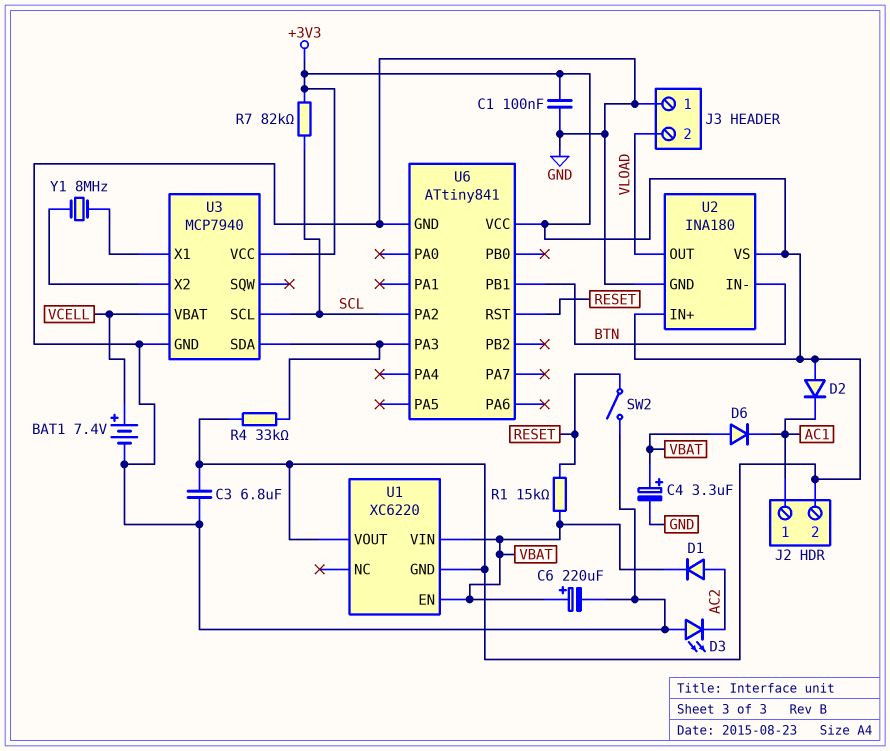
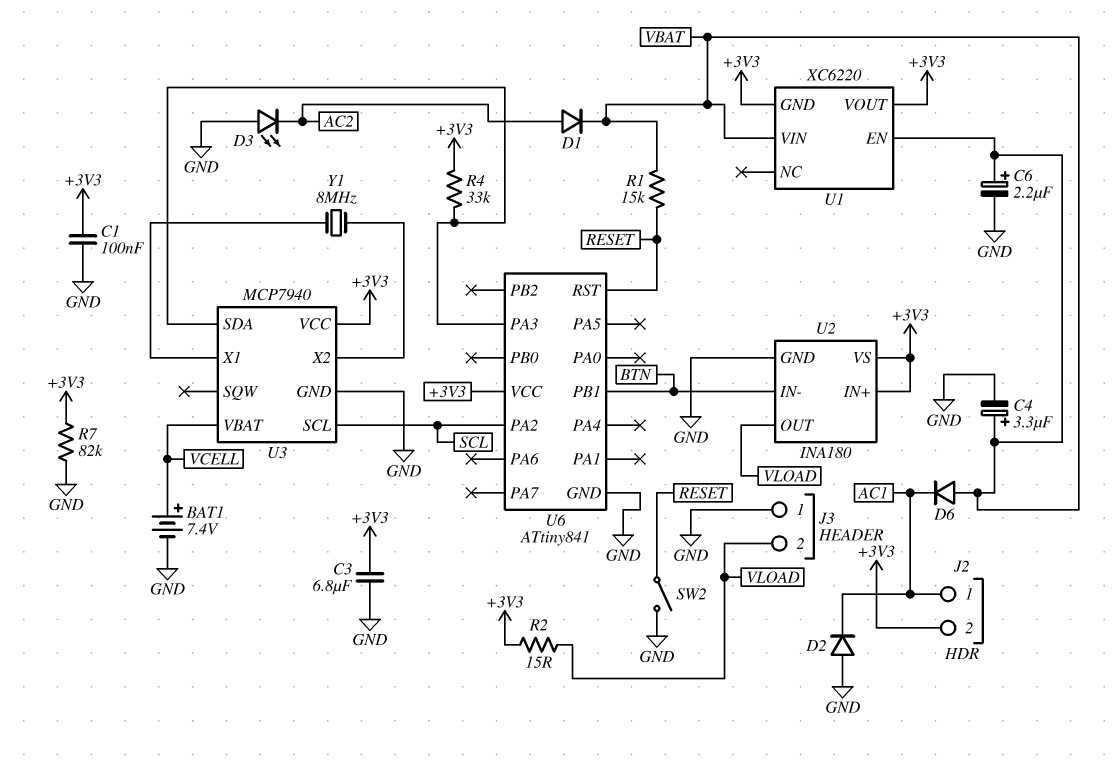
C6: 220uF (plus VBAT, minus GND) -> 2.2uF (plus VBAT, minus GND)
D2: diode (A +3V3, K AC1) -> diode (A GND, K AC1)
R2: none -> 15 (+3V3, VLOAD)
R7: 82k (+3V3, SCL) -> 82k (+3V3, GND)

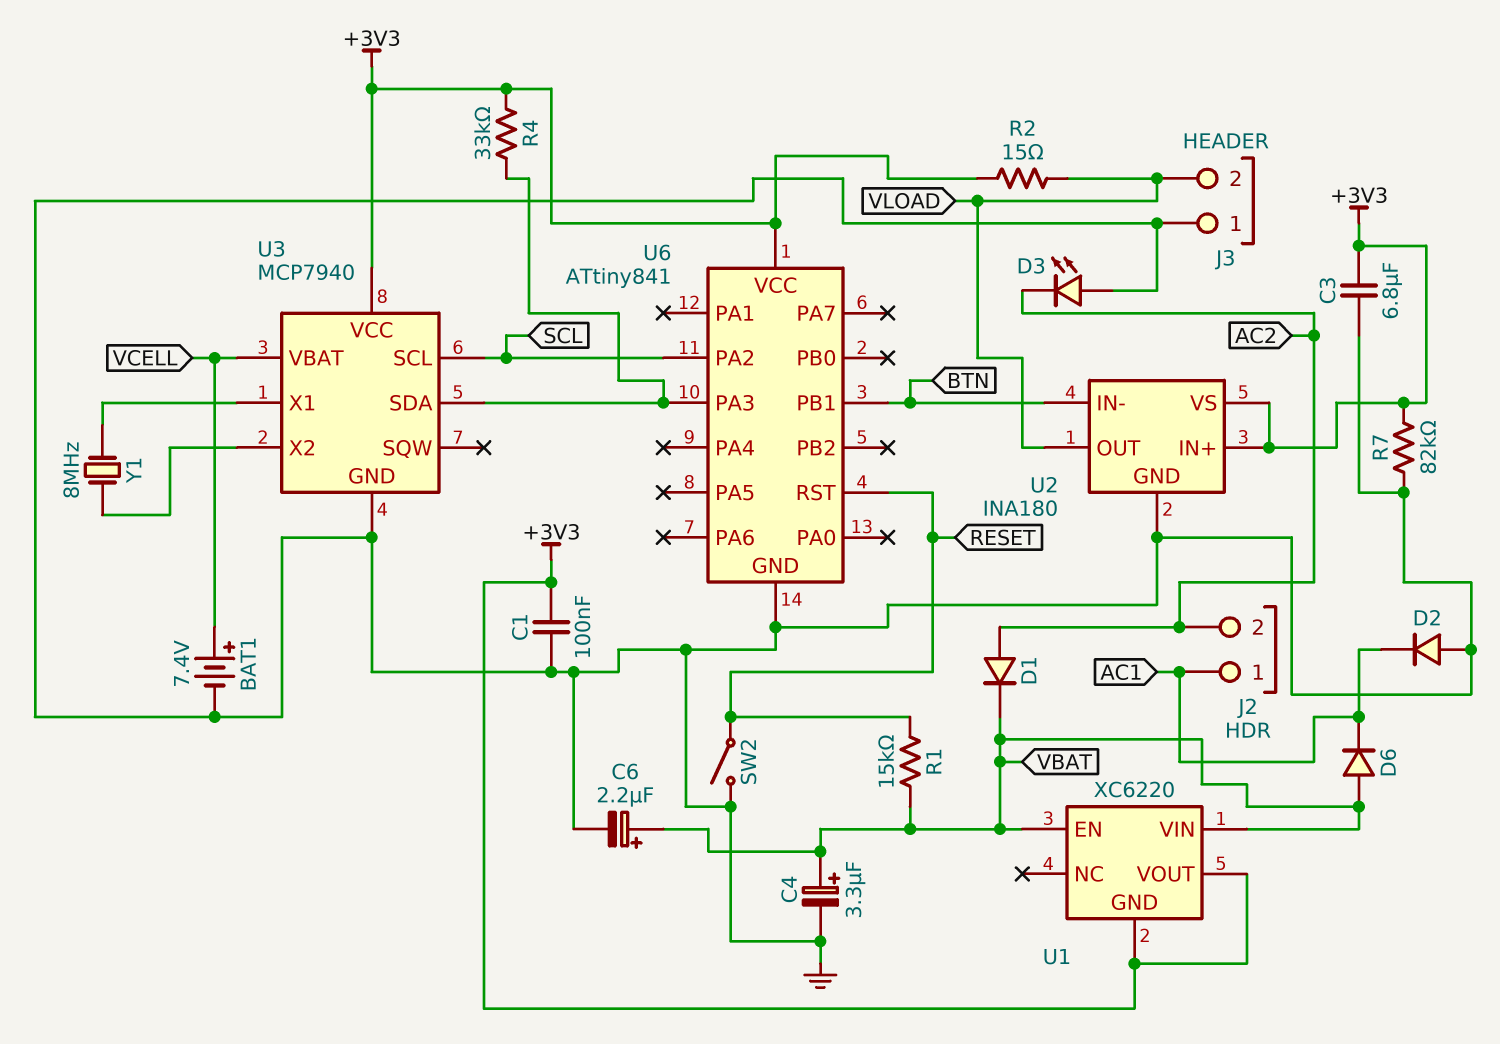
J2 pin 2: +3V3 -> AC2

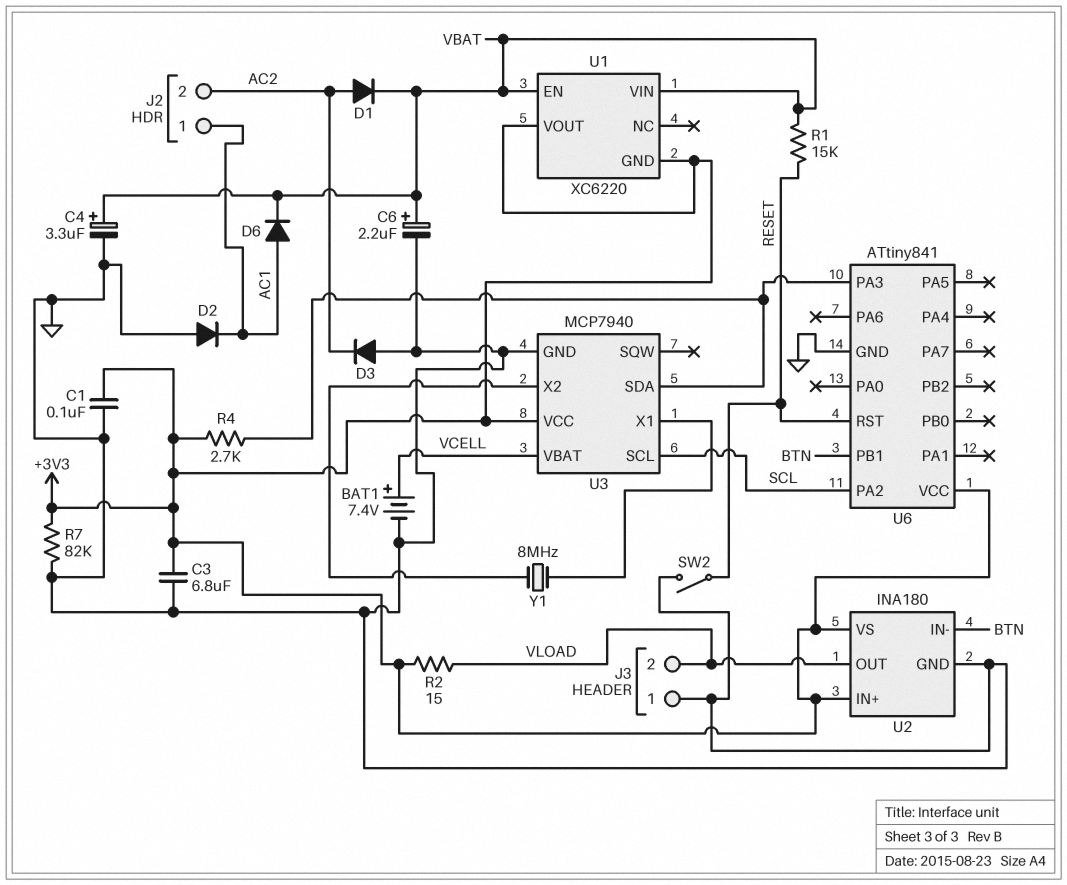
D3: LED (A GND, K AC2) -> diode (A GND, K AC2)
D6: diode (A VBAT, K AC1) -> diode (A AC1, K VBAT)
R4: 33k (+3V3, U3/SDA) -> 2.7k (+3V3, U3/SDA)

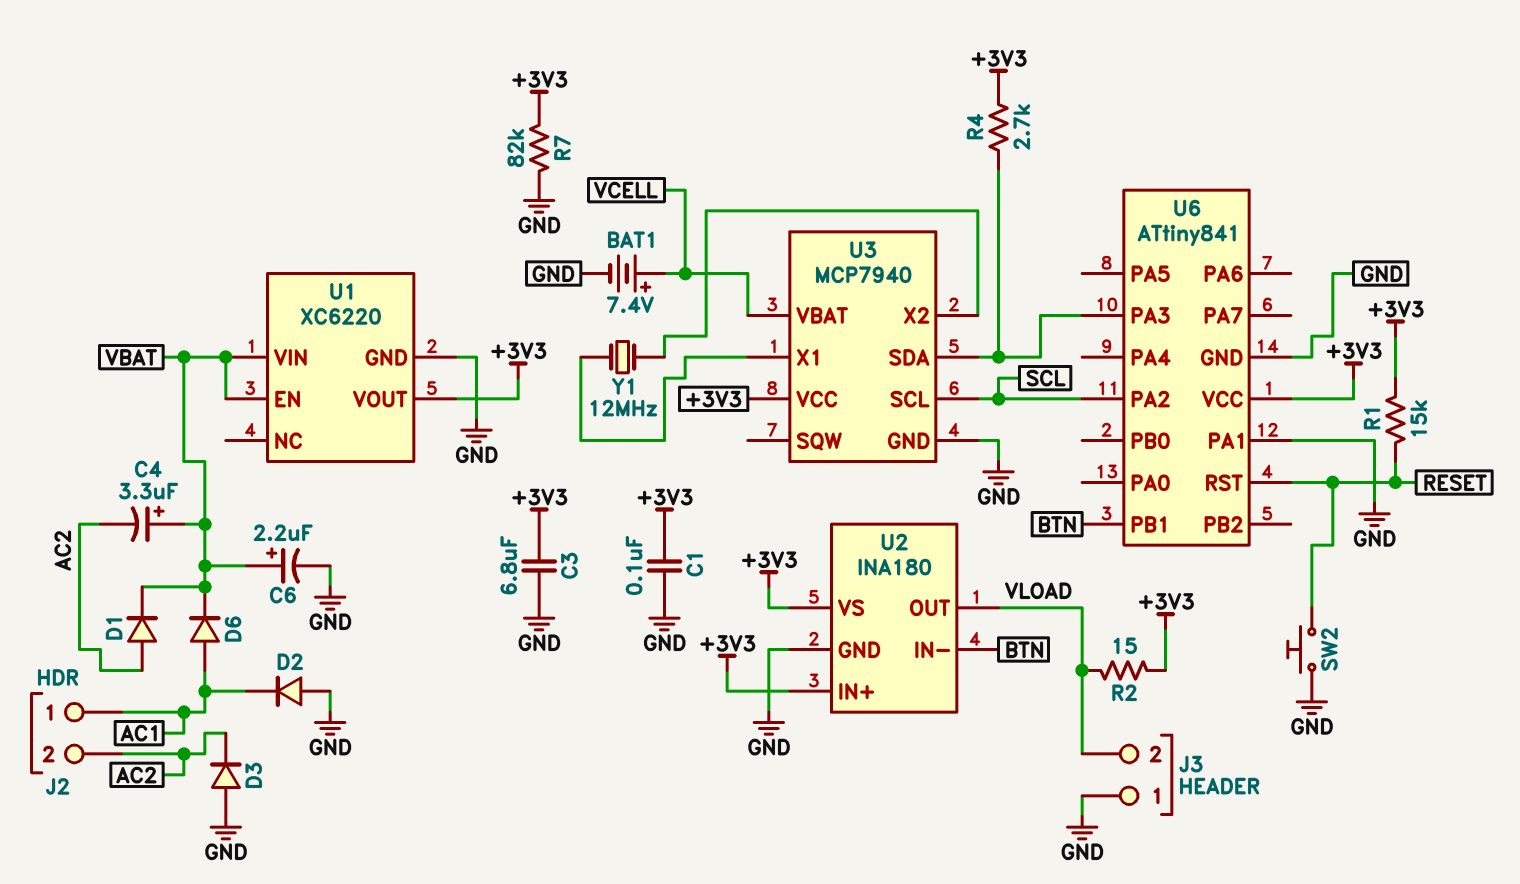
C4: 3.3uF (plus VBAT, minus GND) -> 3.3uF (plus VBAT, minus AC2)
R1: 15k (RESET, VBAT) -> 15k (+3V3, RESET)
SW2: switch (GND, RESET) -> button (GND, RESET)
U1 pin GND: +3V3 -> GND
U6 pin PA1: none -> GND
Y1: 8MHz (U3/X1, U3/X2) -> 12MHz (U3/X1, U3/X2)

